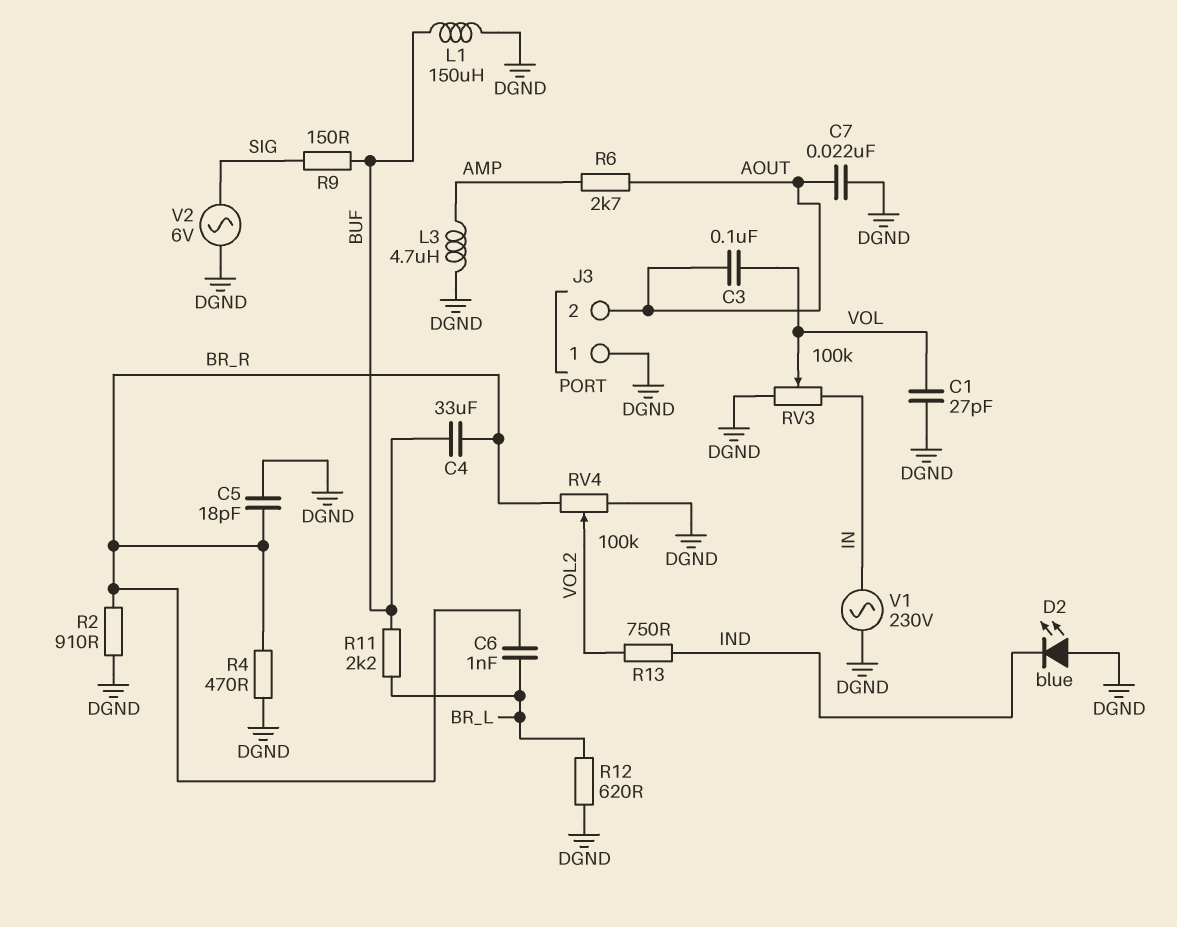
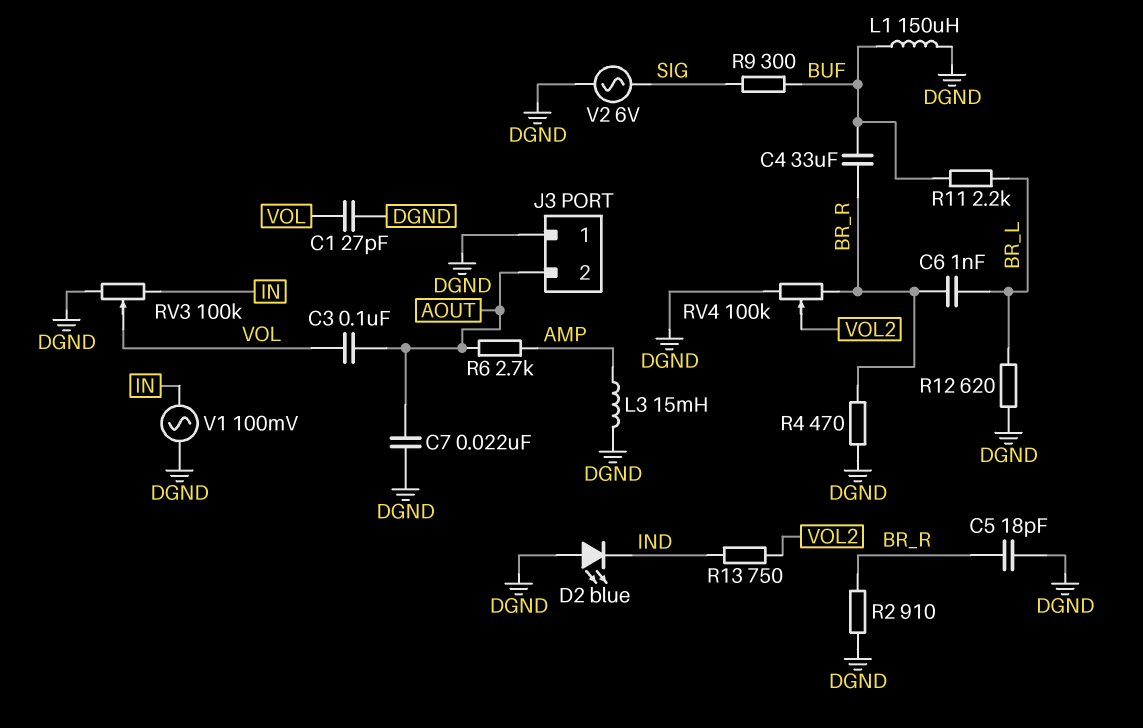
L3: 4.7uH (AMP, DGND) -> 15mH (AMP, DGND)
R9: 150 (BUF, SIG) -> 300 (BUF, SIG)
V1: AC 230V (DGND, IN) -> AC 100mV (DGND, IN)

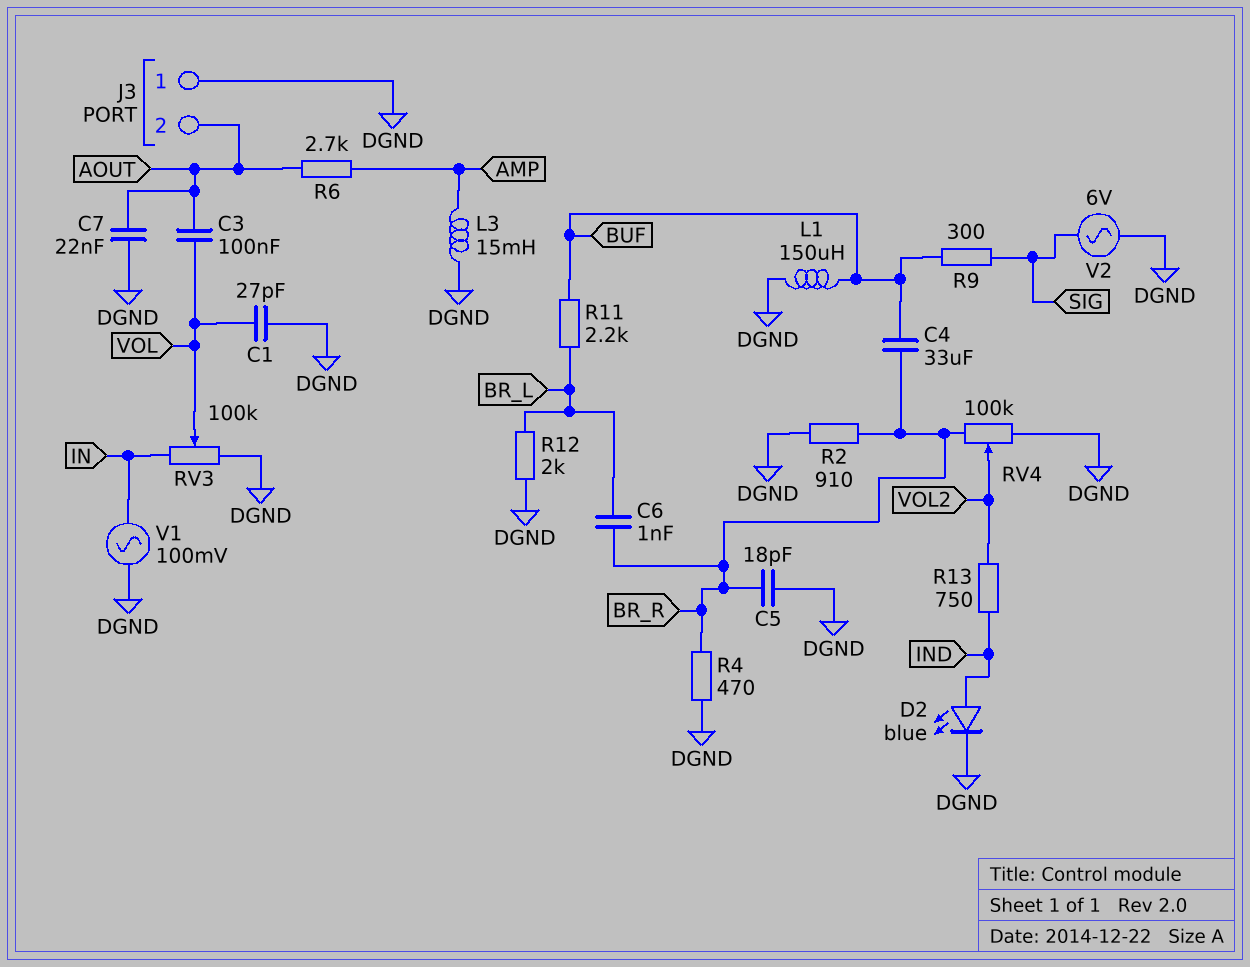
D2: LED blue (A DGND, K IND) -> LED blue (A IND, K DGND)
R12: 620 (BR_L, DGND) -> 2k (BR_L, DGND)

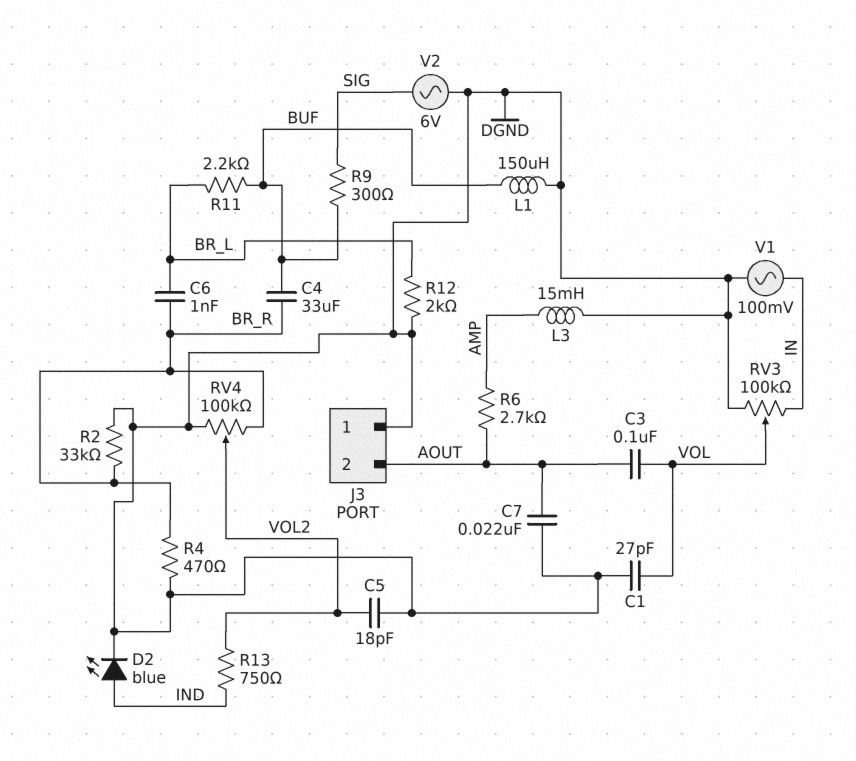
C5: 18pF (BR_R, DGND) -> 18pF (DGND, VOL2)
R2: 910 (BR_R, DGND) -> 33k (BR_R, DGND)

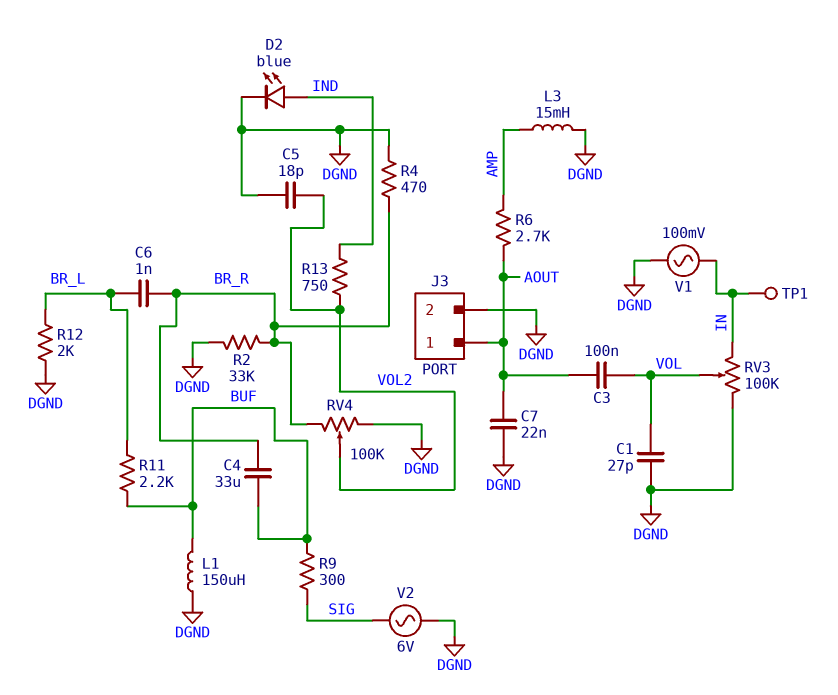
J3 pin 1: DGND -> AOUT
J3 pin 2: AOUT -> DGND
TP1: none -> test point (IN)

